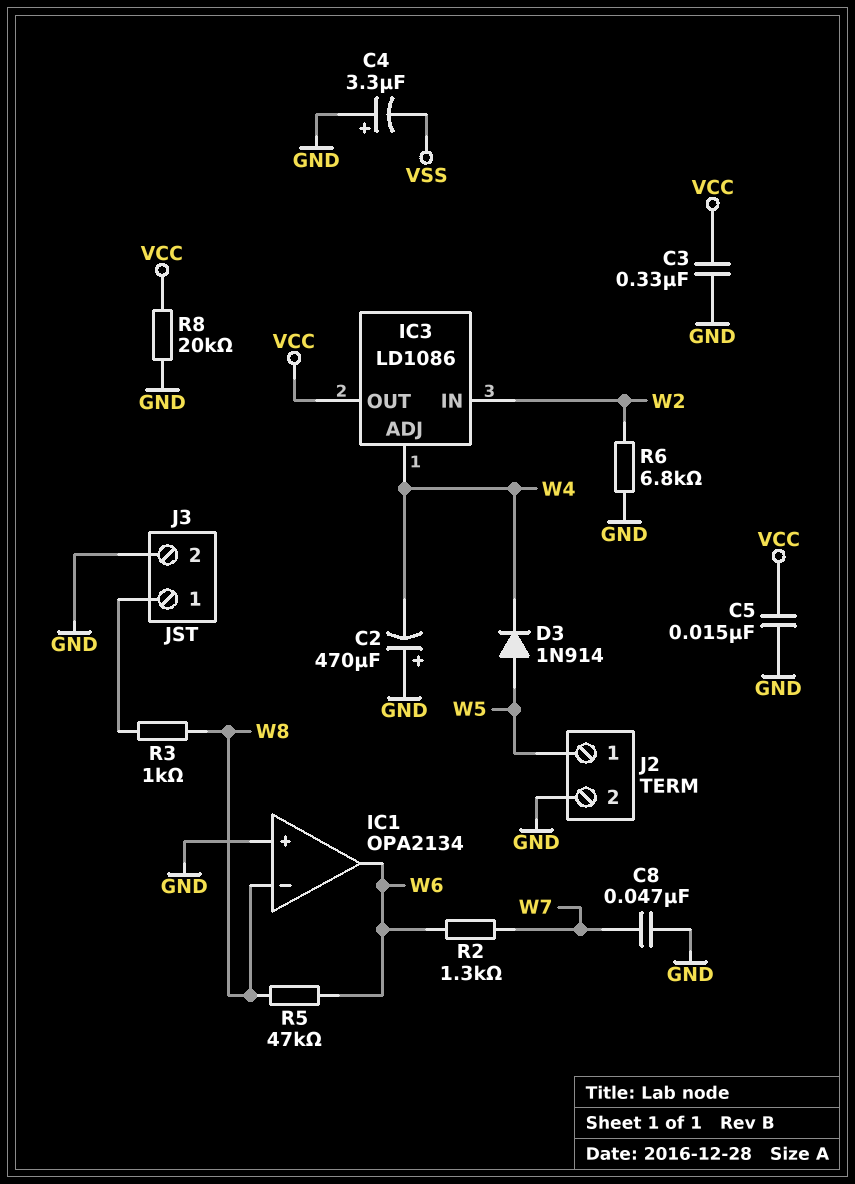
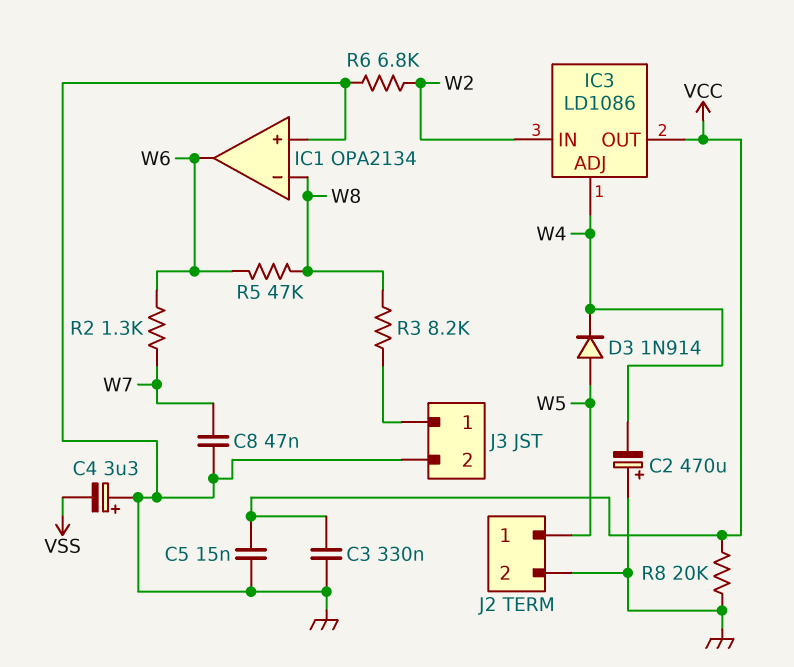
R3: 1k (J3/1, W8) -> 8.2k (J3/1, W8)

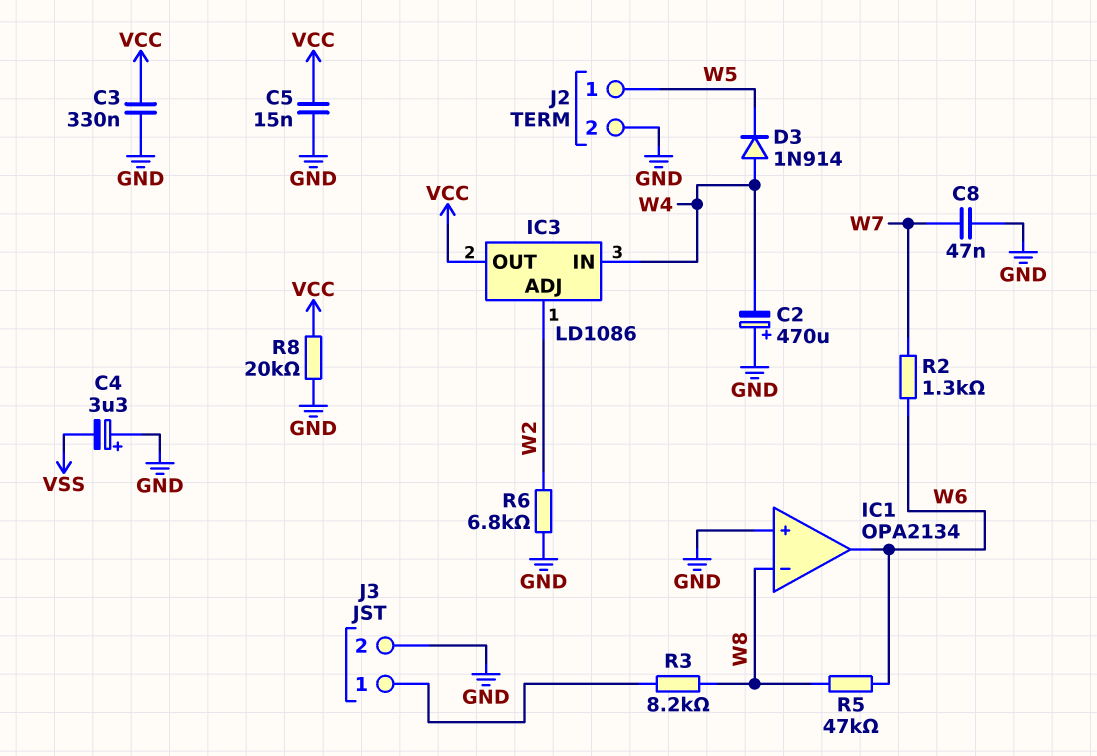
D3: diode 1N914 (A W5, K W4) -> diode 1N914 (A W4, K W5)
IC3 pin ADJ: W4 -> W2
IC3 pin IN: W2 -> W4

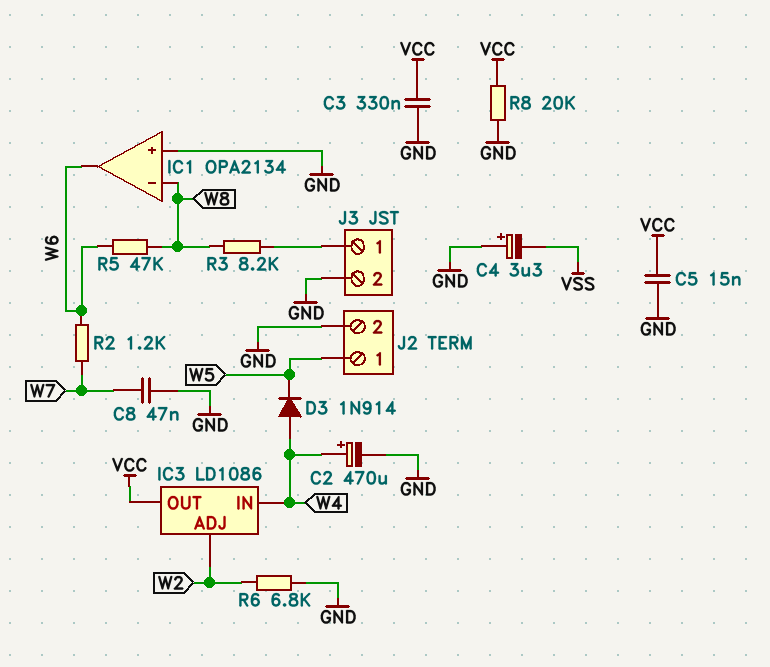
C2: 470uF (plus GND, minus W4) -> 470uF (plus W4, minus GND)
R2: 1.3k (W6, W7) -> 1.2k (W6, W7)

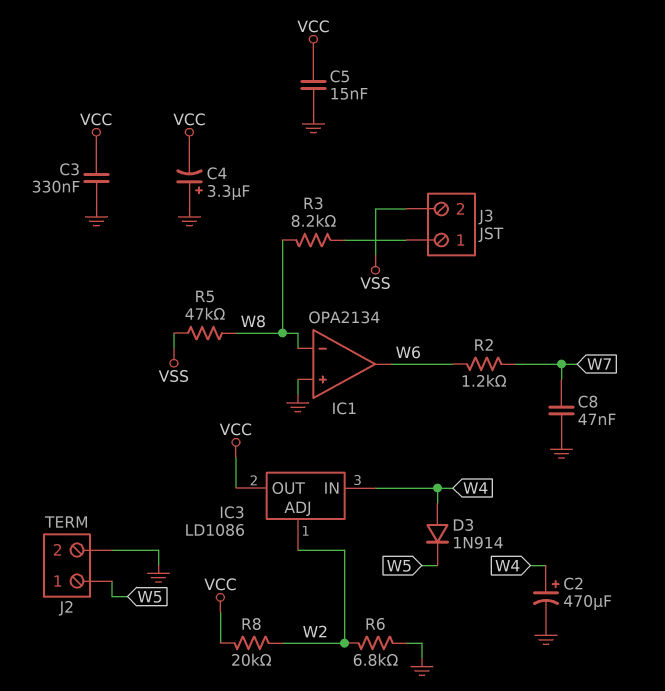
C4: 3.3uF (plus GND, minus VSS) -> 3.3uF (plus GND, minus VCC)
J3 pin 2: GND -> VSS
R5: 47k (W6, W8) -> 47k (VSS, W8)
R8: 20k (GND, VCC) -> 20k (VCC, W2)

